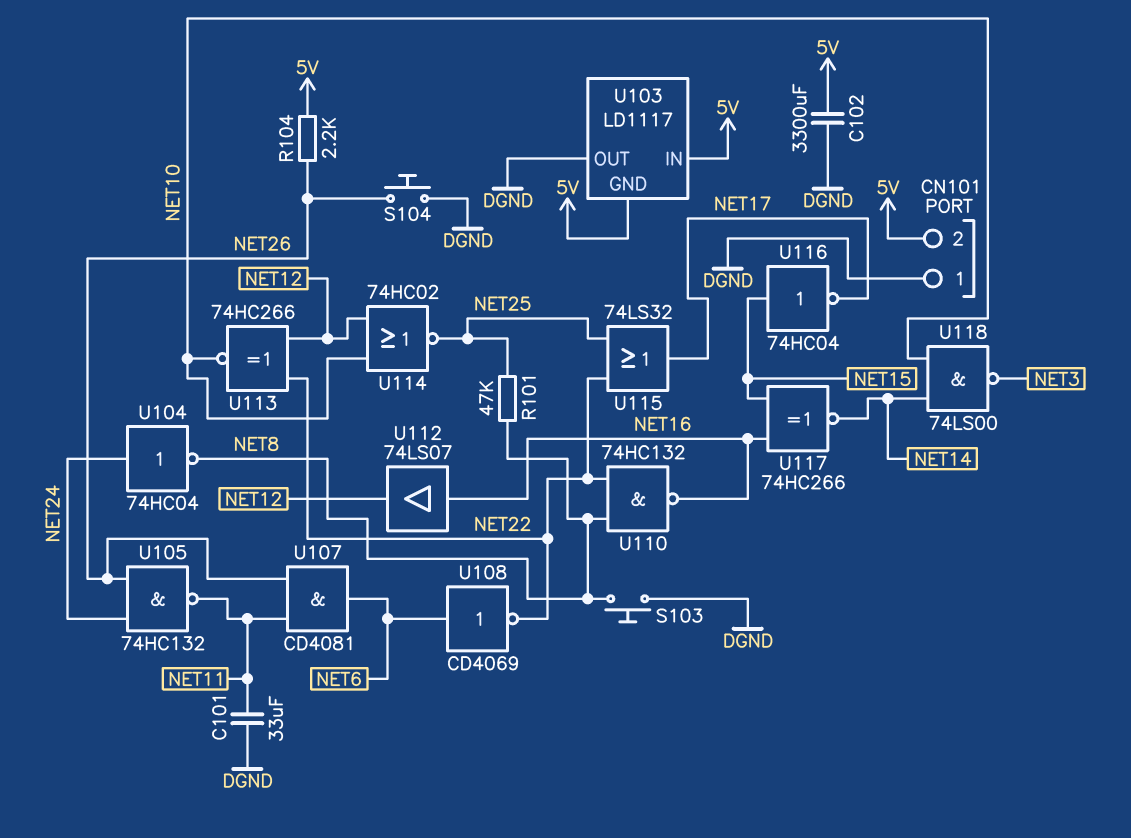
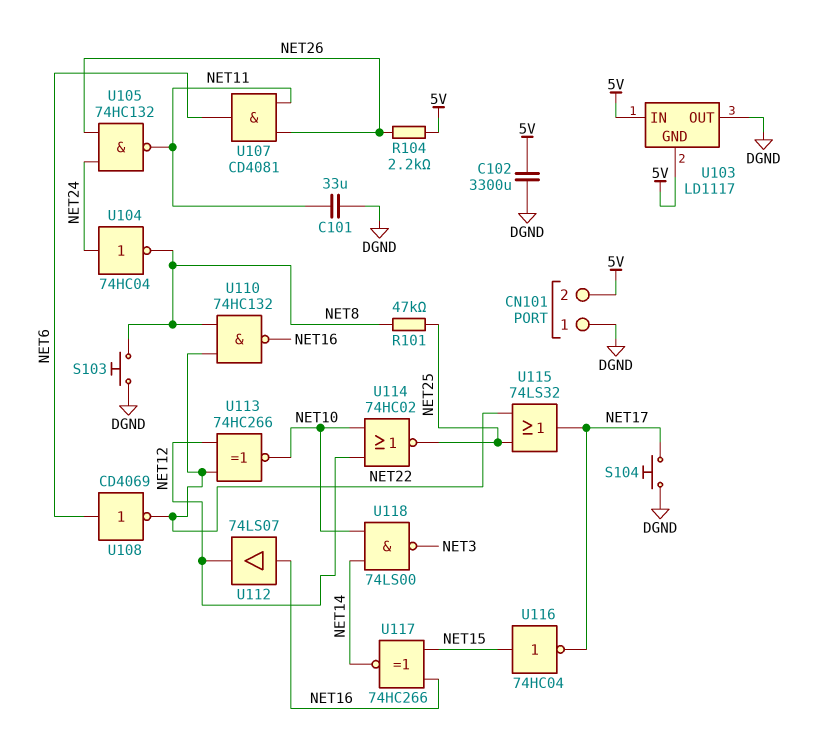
S104: button (DGND, NET26) -> button (DGND, NET17)

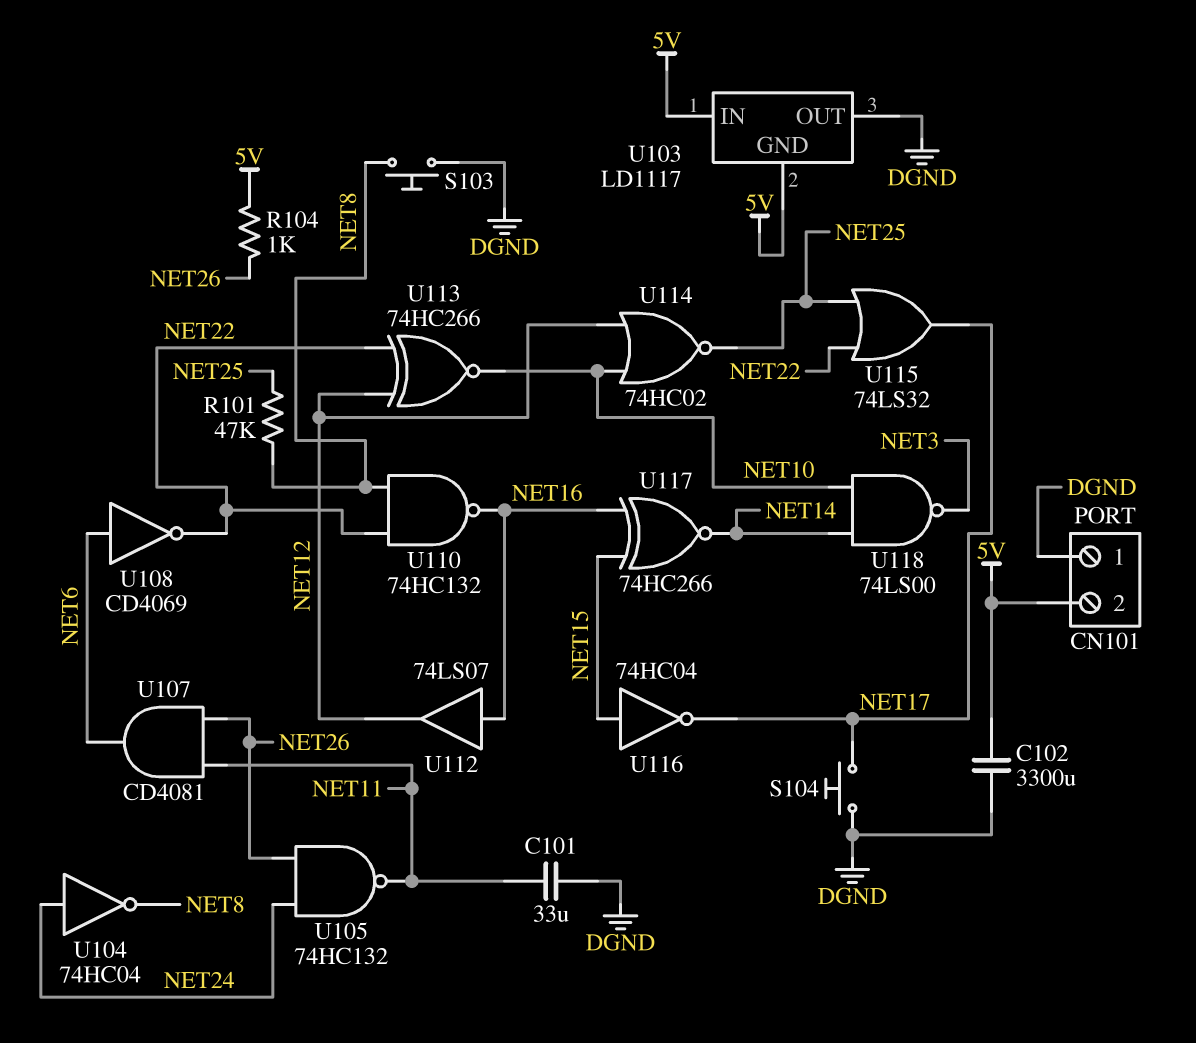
R104: 2.2k (5V, NET26) -> 1k (5V, NET26)

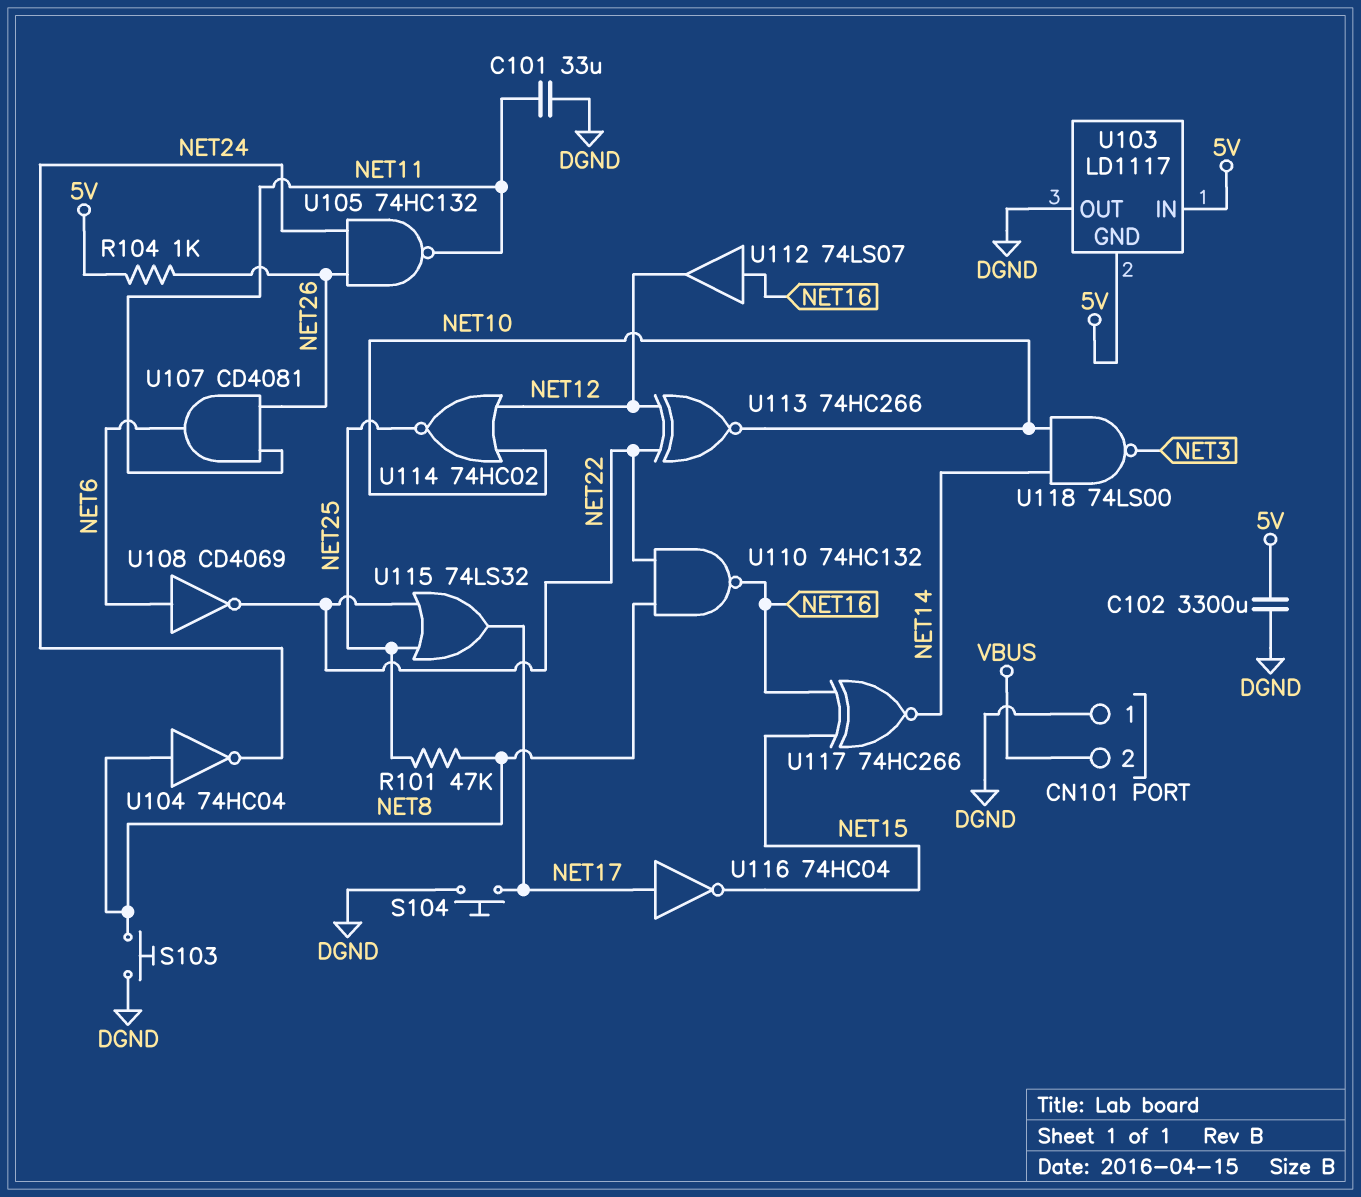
CN101 pin 2: 5V -> VBUS
U104: NOT 74HC04 (in NET24, out NET8) -> NOT 74HC04 (in NET8, out NET24)
U116: NOT 74HC04 (in NET15, out NET17) -> NOT 74HC04 (in NET17, out NET15)

